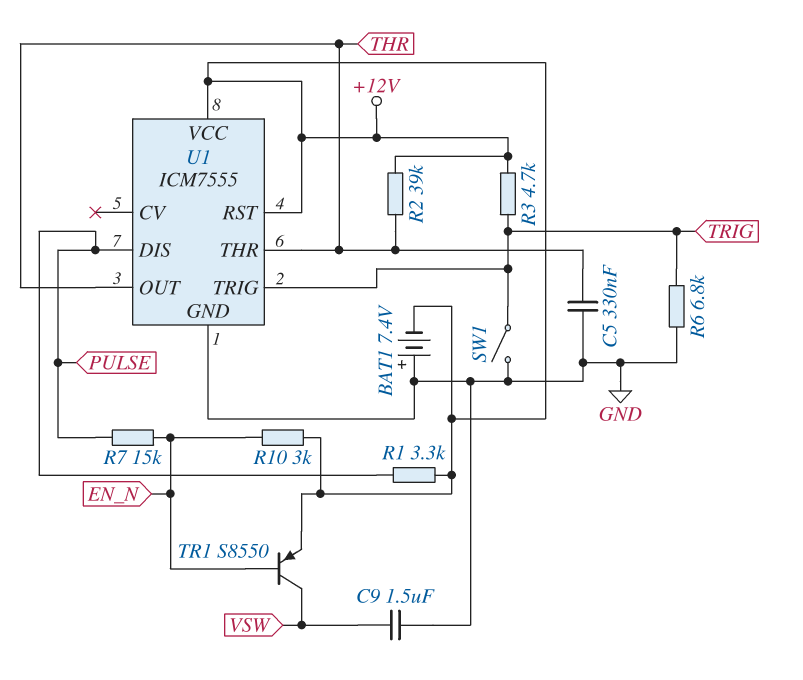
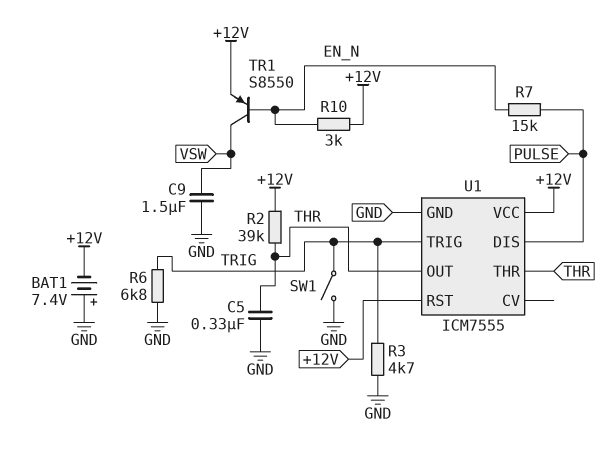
R1: 3.3k (+12V, PULSE) -> none
R3: 4.7k (+12V, TRIG) -> 4.7k (GND, TRIG)

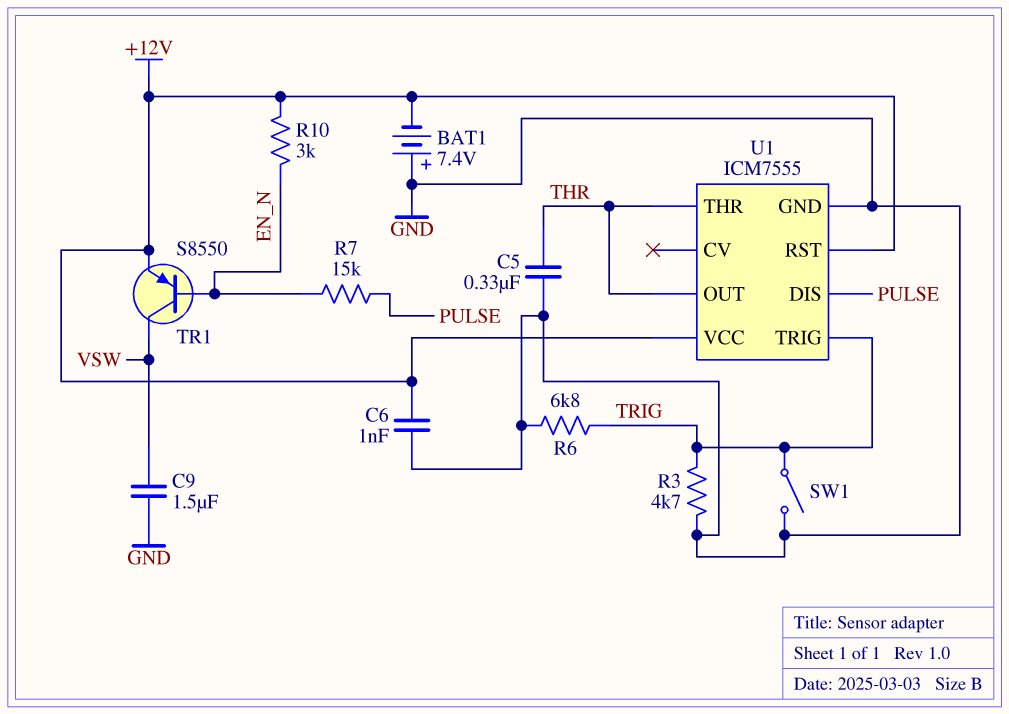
C6: none -> 1nF (+12V, GND)
R2: 39k (+12V, THR) -> none

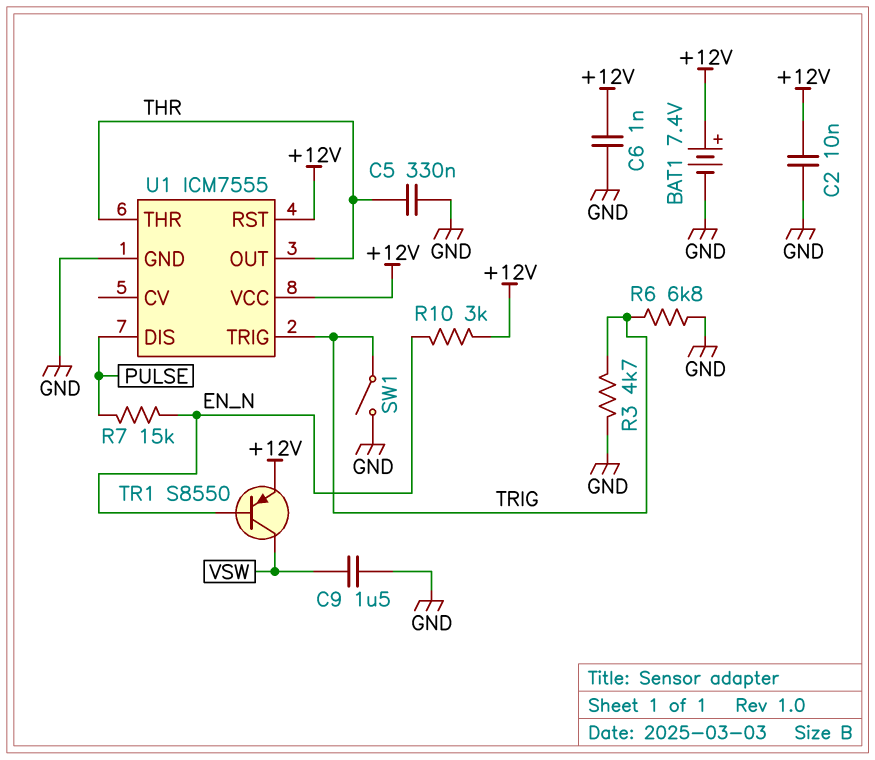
BAT1: 7.4V (plus GND, minus +12V) -> 7.4V (plus +12V, minus GND)
C2: none -> 10nF (+12V, GND)

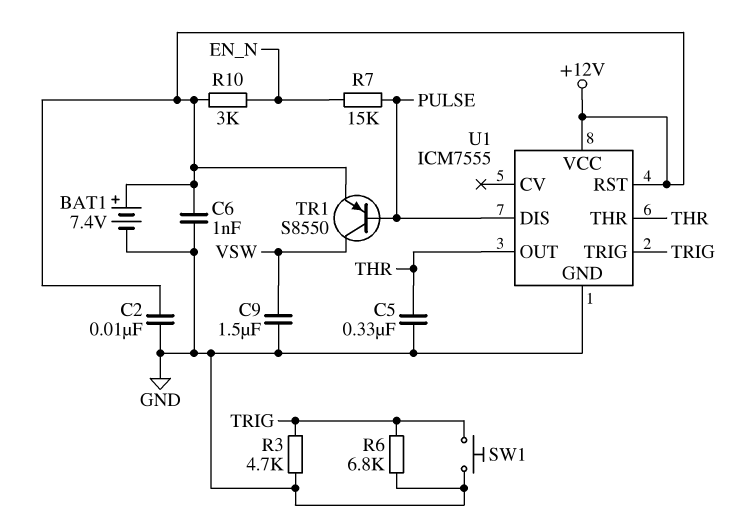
SW1: switch (GND, TRIG) -> button (GND, TRIG)
TR1: PNP S8550 (B EN_N, C VSW, E +12V) -> PNP S8550 (B PULSE, C VSW, E +12V)

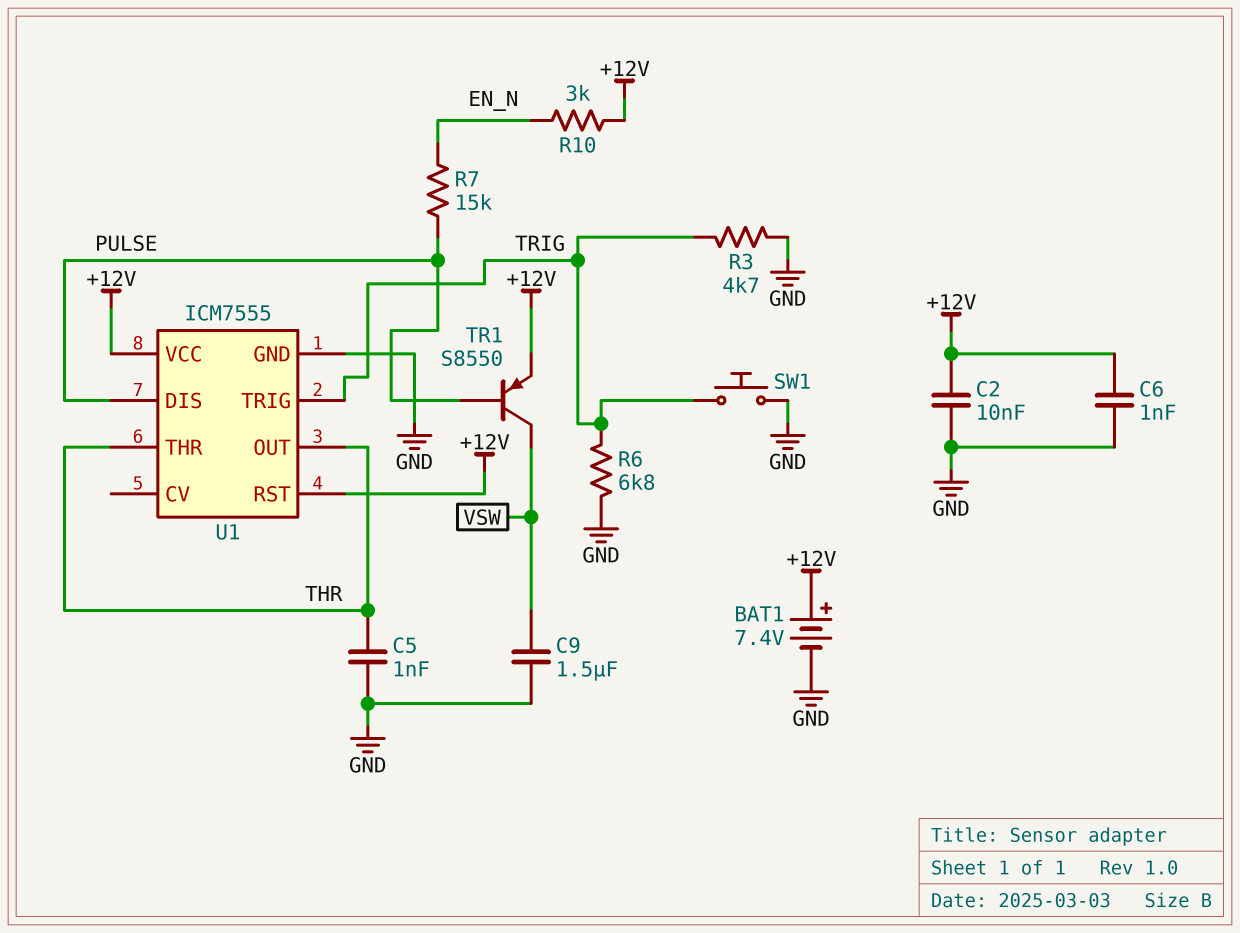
C5: 330nF (GND, THR) -> 1nF (GND, THR)

